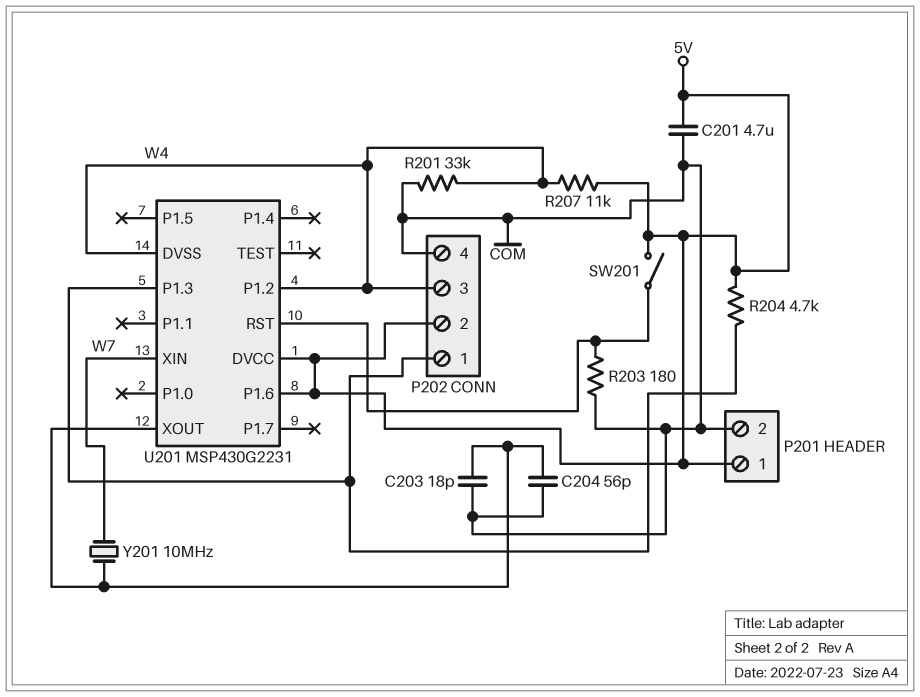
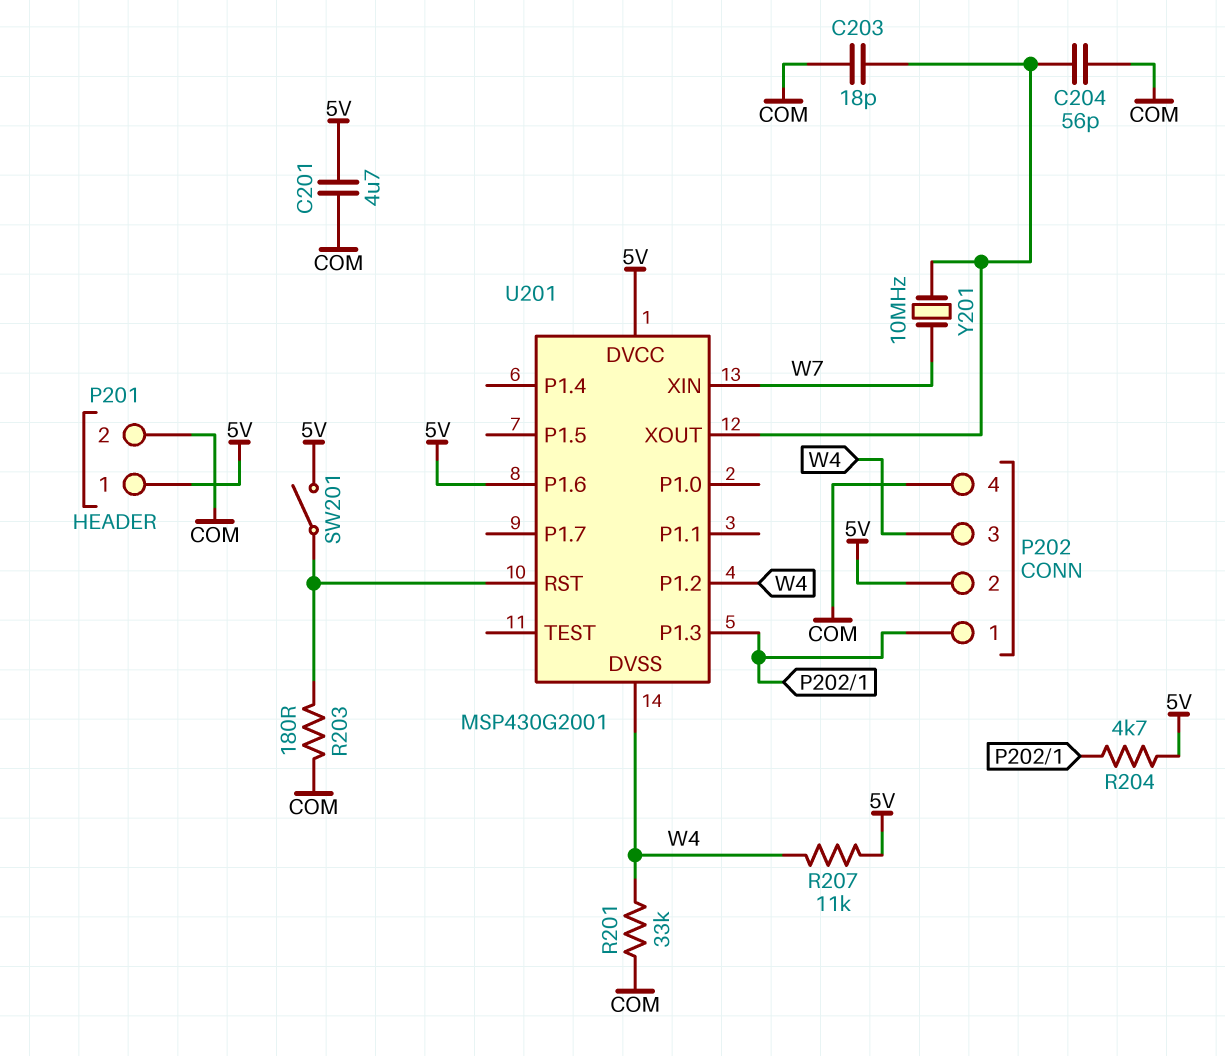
U201: MSP430G2231 -> MSP430G2001

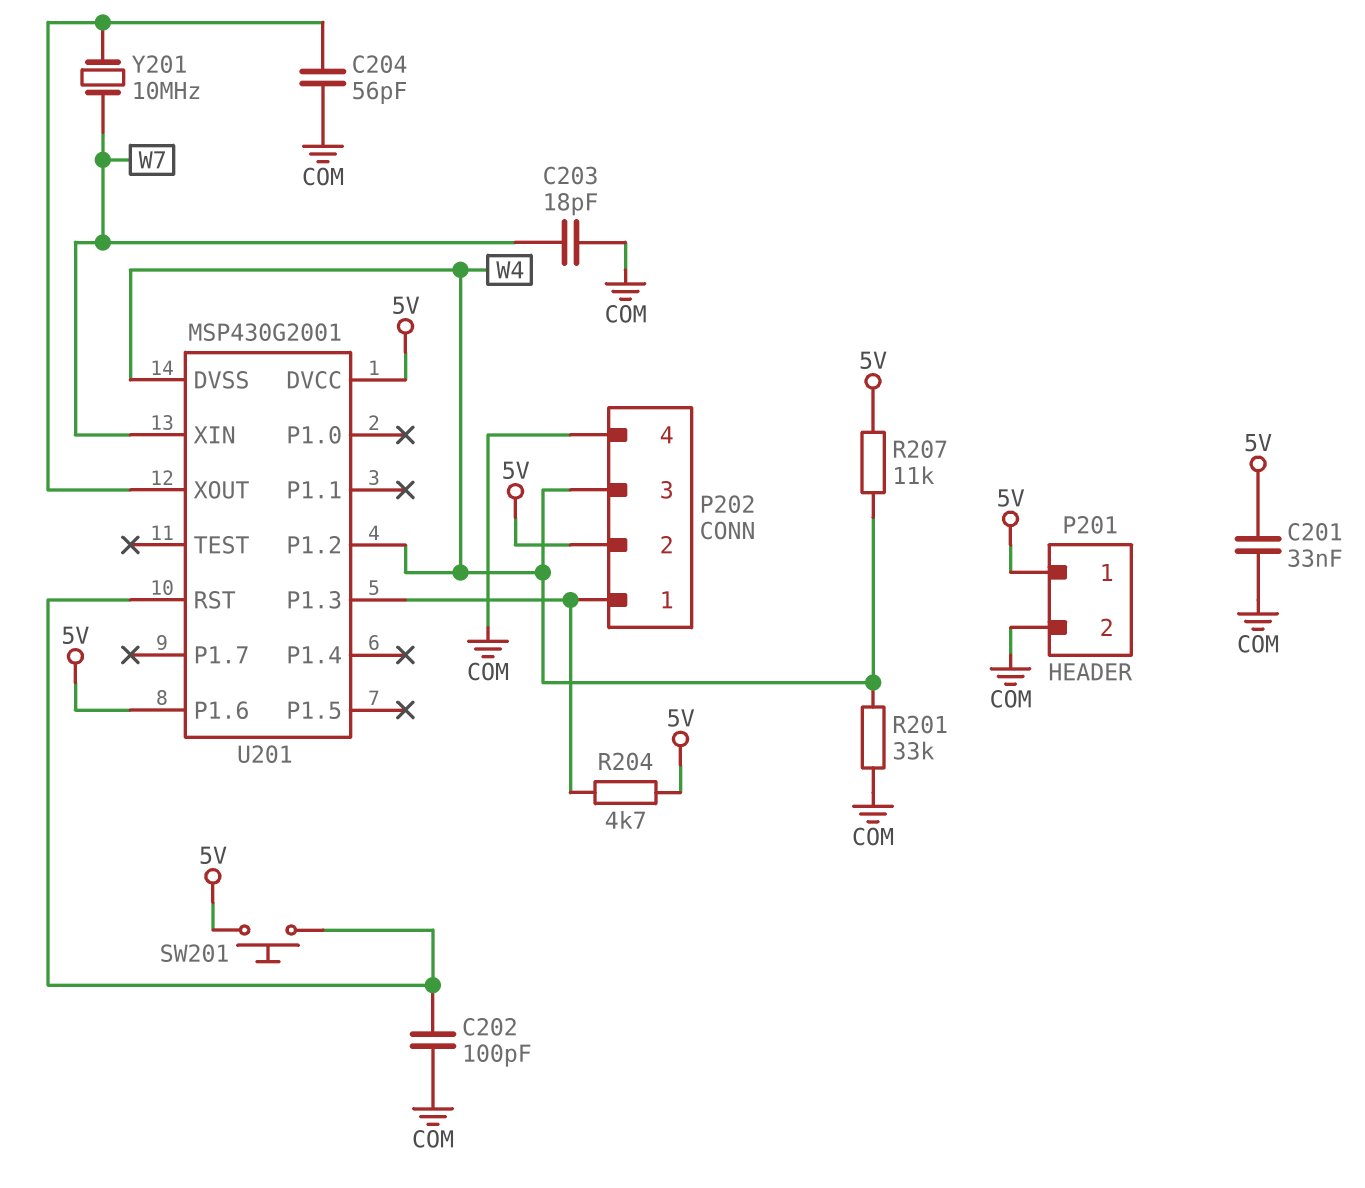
C201: 4.7uF (5V, COM) -> 33nF (5V, COM)
C202: none -> 100pF (COM, U201/RST)
C203: 18pF (COM, U201/XOUT) -> 18pF (COM, W7)
R203: 180 (COM, U201/RST) -> none
SW201: switch (5V, U201/RST) -> button (5V, U201/RST)

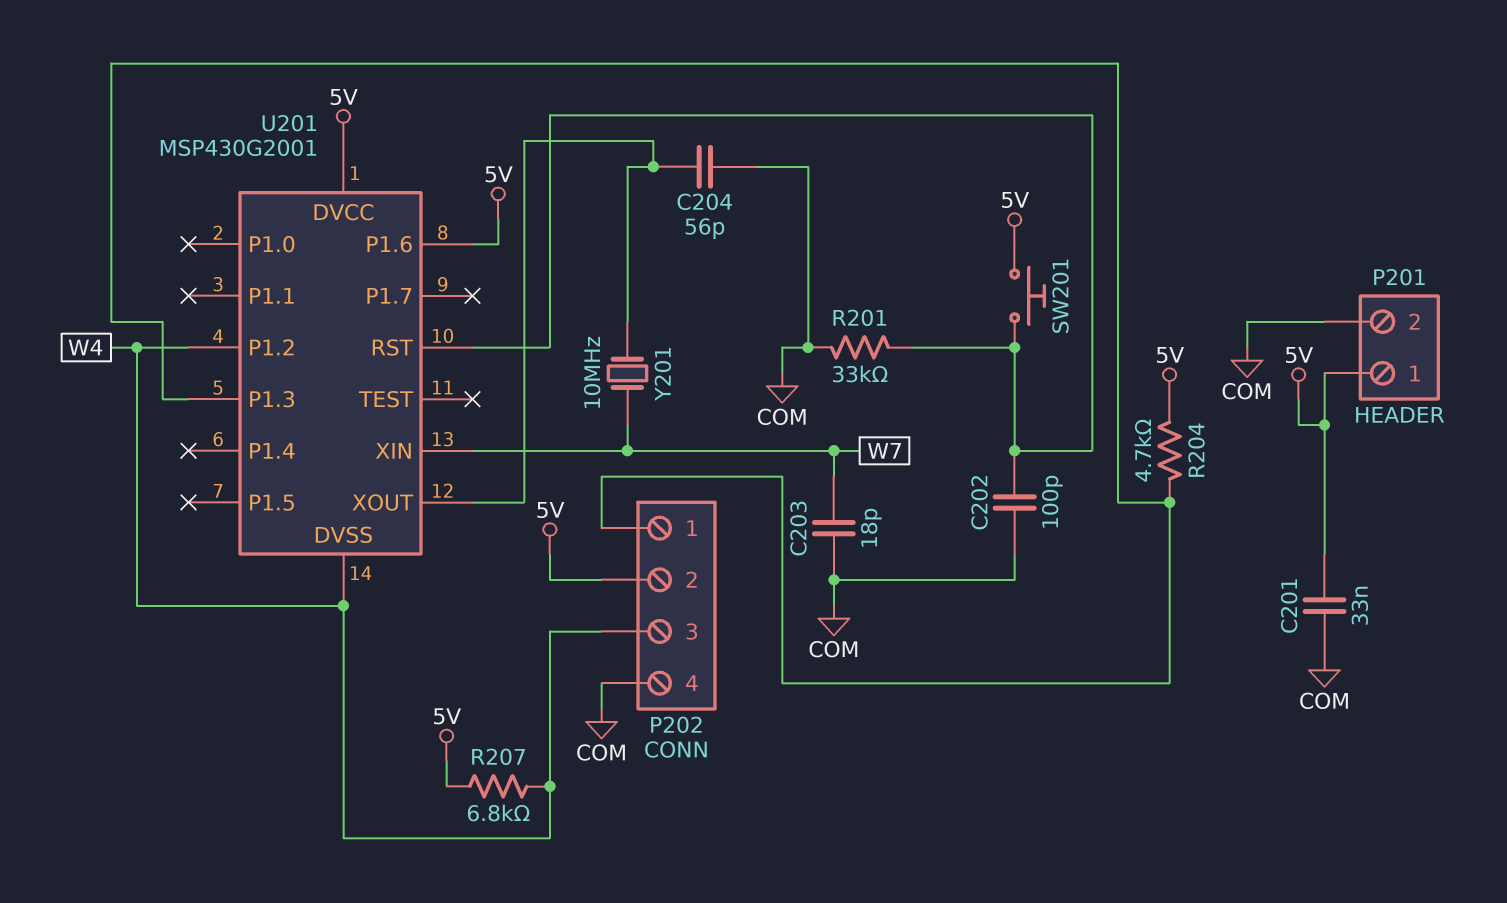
R201: 33k (COM, W4) -> 33k (COM, U201/RST)
R207: 11k (5V, W4) -> 6.8k (5V, W4)

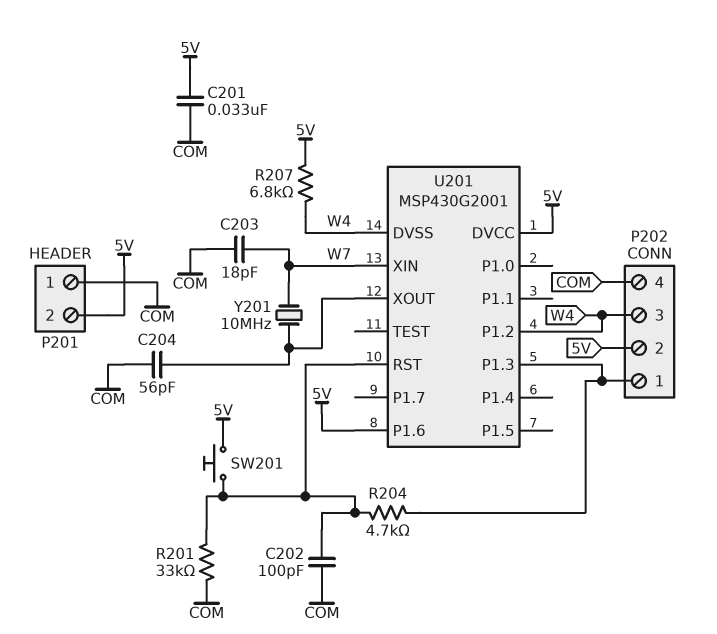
P201 pin 1: 5V -> COM
P201 pin 2: COM -> 5V
R204: 4.7k (5V, P202/1) -> 4.7k (P202/1, U201/RST)

